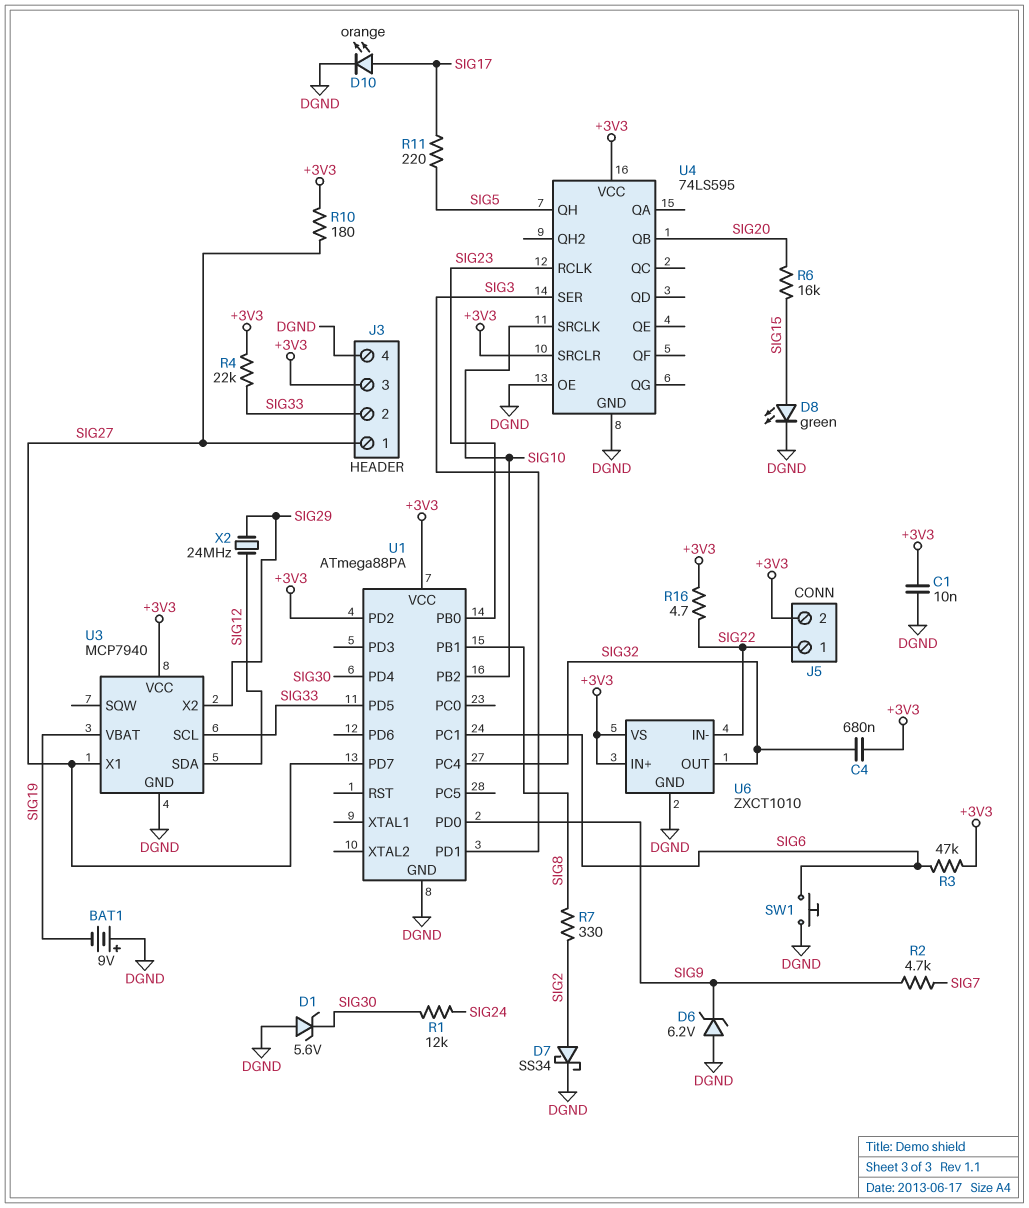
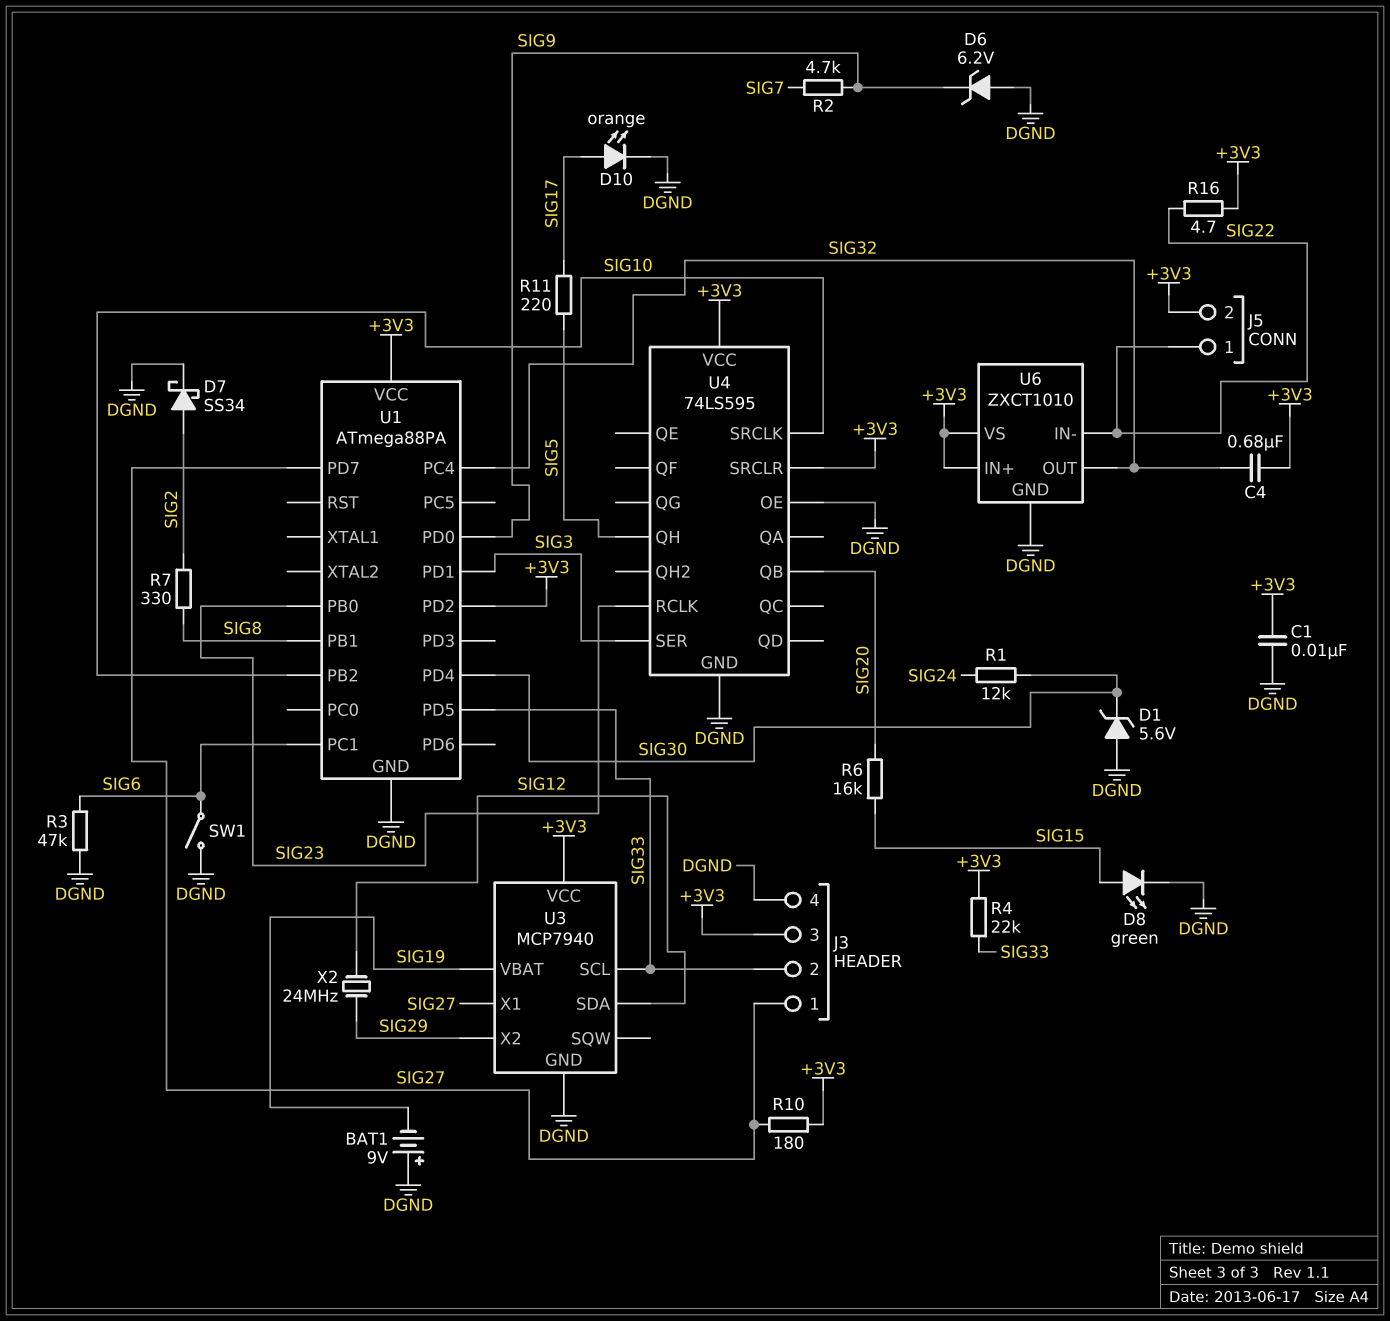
R3: 47k (+3V3, SIG6) -> 47k (DGND, SIG6)
SW1: button (DGND, SIG6) -> switch (DGND, SIG6)

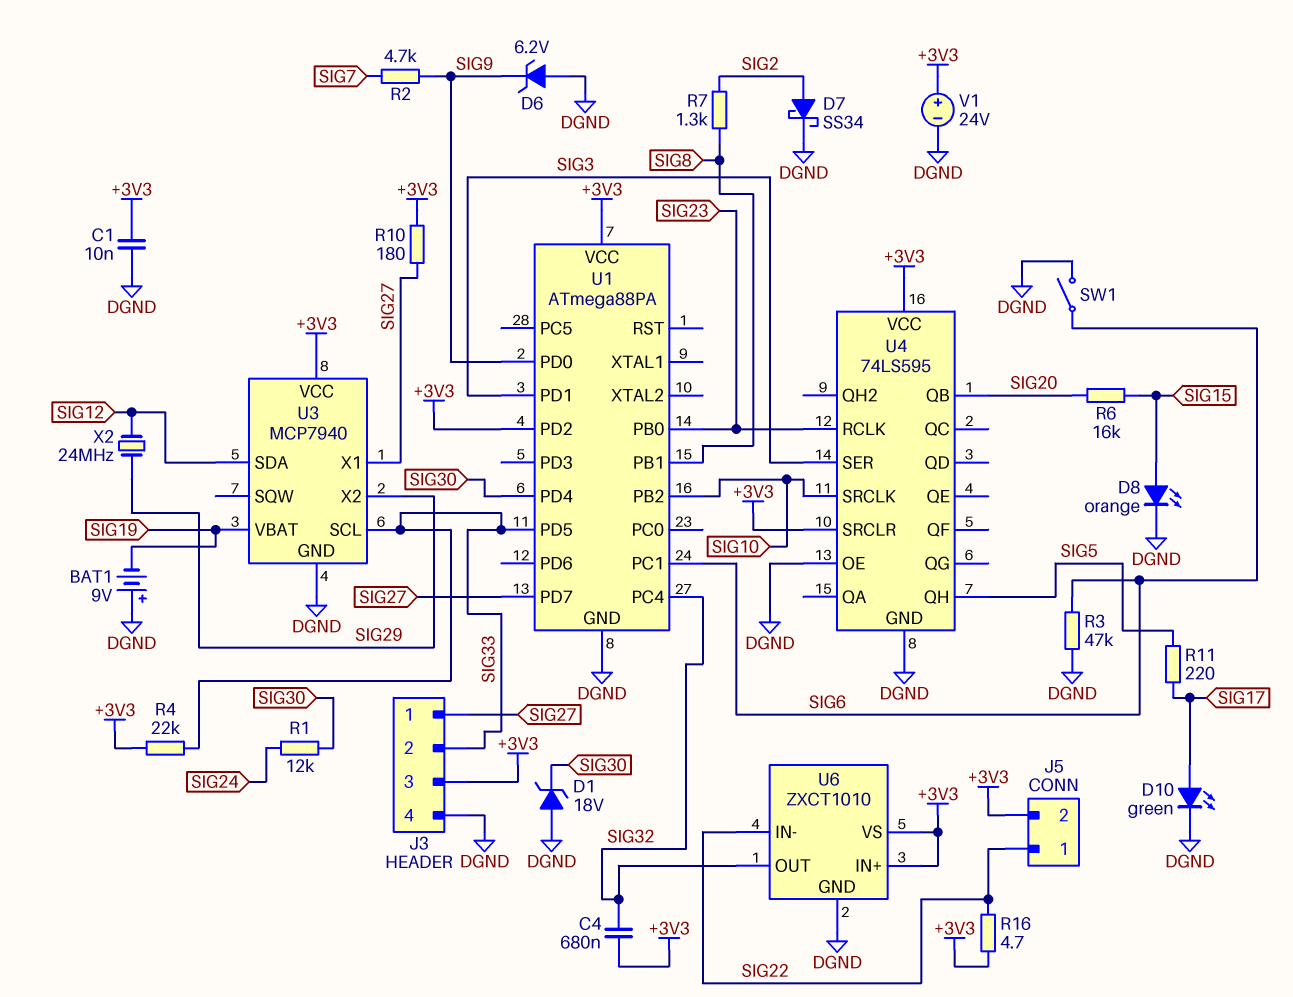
D1: zener 5.6V (A DGND, K SIG30) -> zener 18V (A DGND, K SIG30)
D8: LED green (A SIG15, K DGND) -> LED orange (A SIG15, K DGND)
D10: LED orange (A SIG17, K DGND) -> LED green (A SIG17, K DGND)
R7: 330 (SIG2, SIG8) -> 1.3k (SIG2, SIG8)
V1: none -> 24V (plus +3V3, minus DGND)

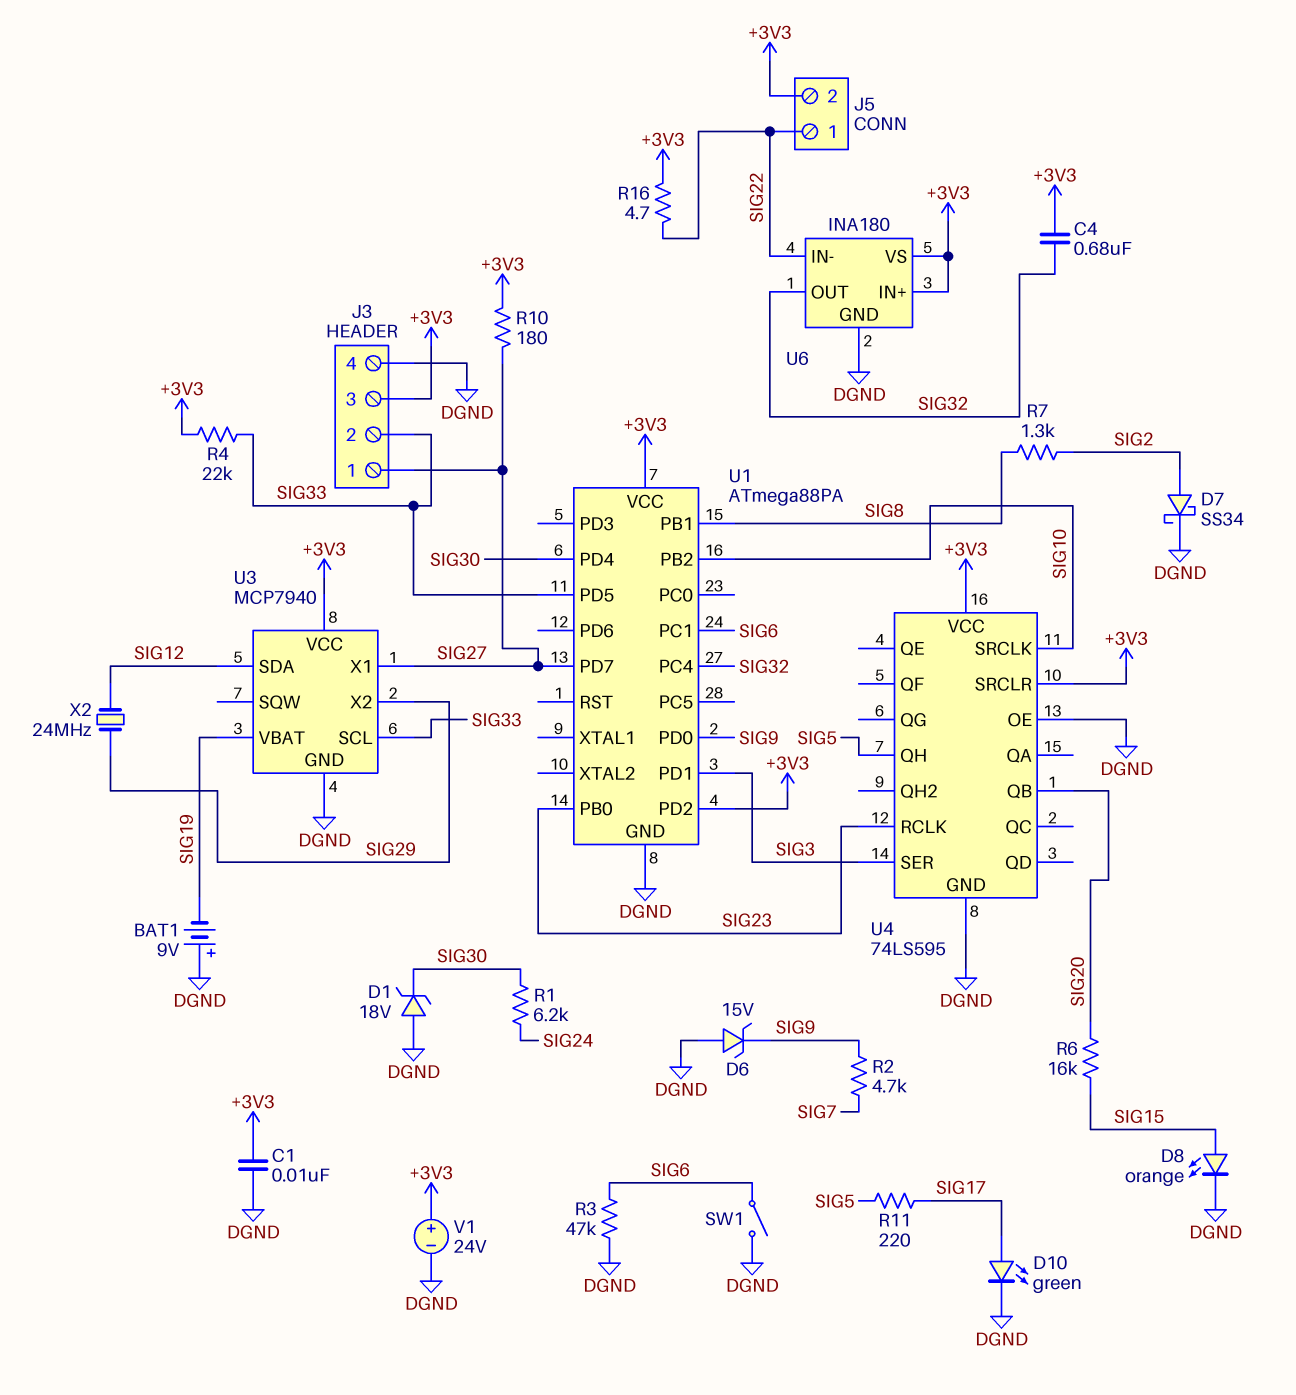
D6: zener 6.2V (A DGND, K SIG9) -> zener 15V (A DGND, K SIG9)
R1: 12k (SIG24, SIG30) -> 6.2k (SIG24, SIG30)
U6: ZXCT1010 -> INA180

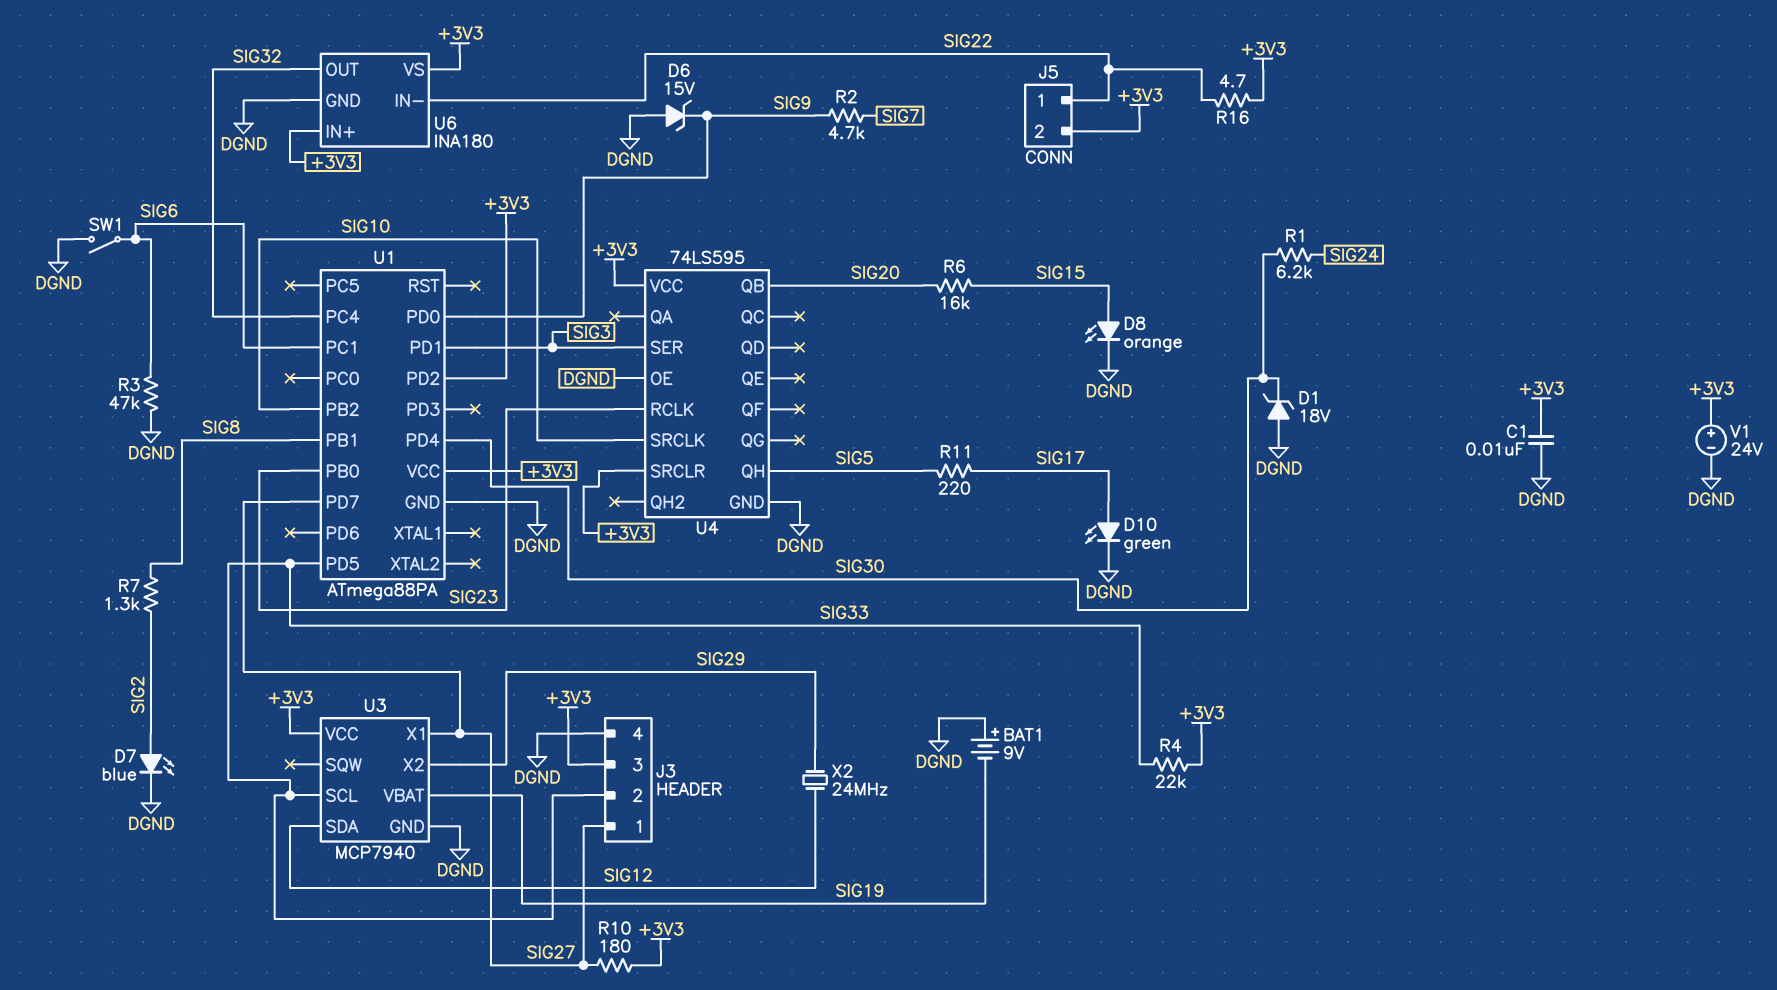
C4: 680nF (+3V3, SIG32) -> none
D7: schottky SS34 (A SIG2, K DGND) -> LED blue (A SIG2, K DGND)

